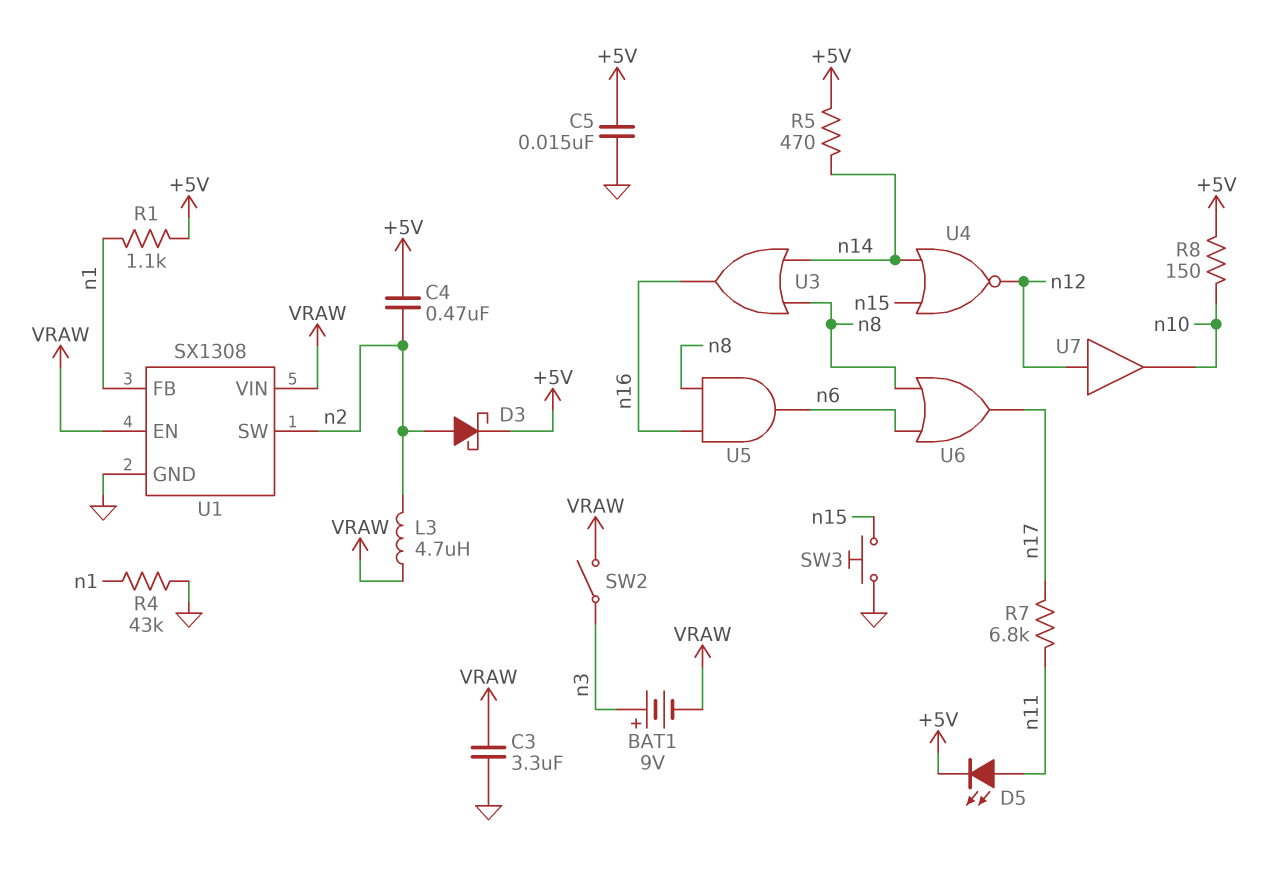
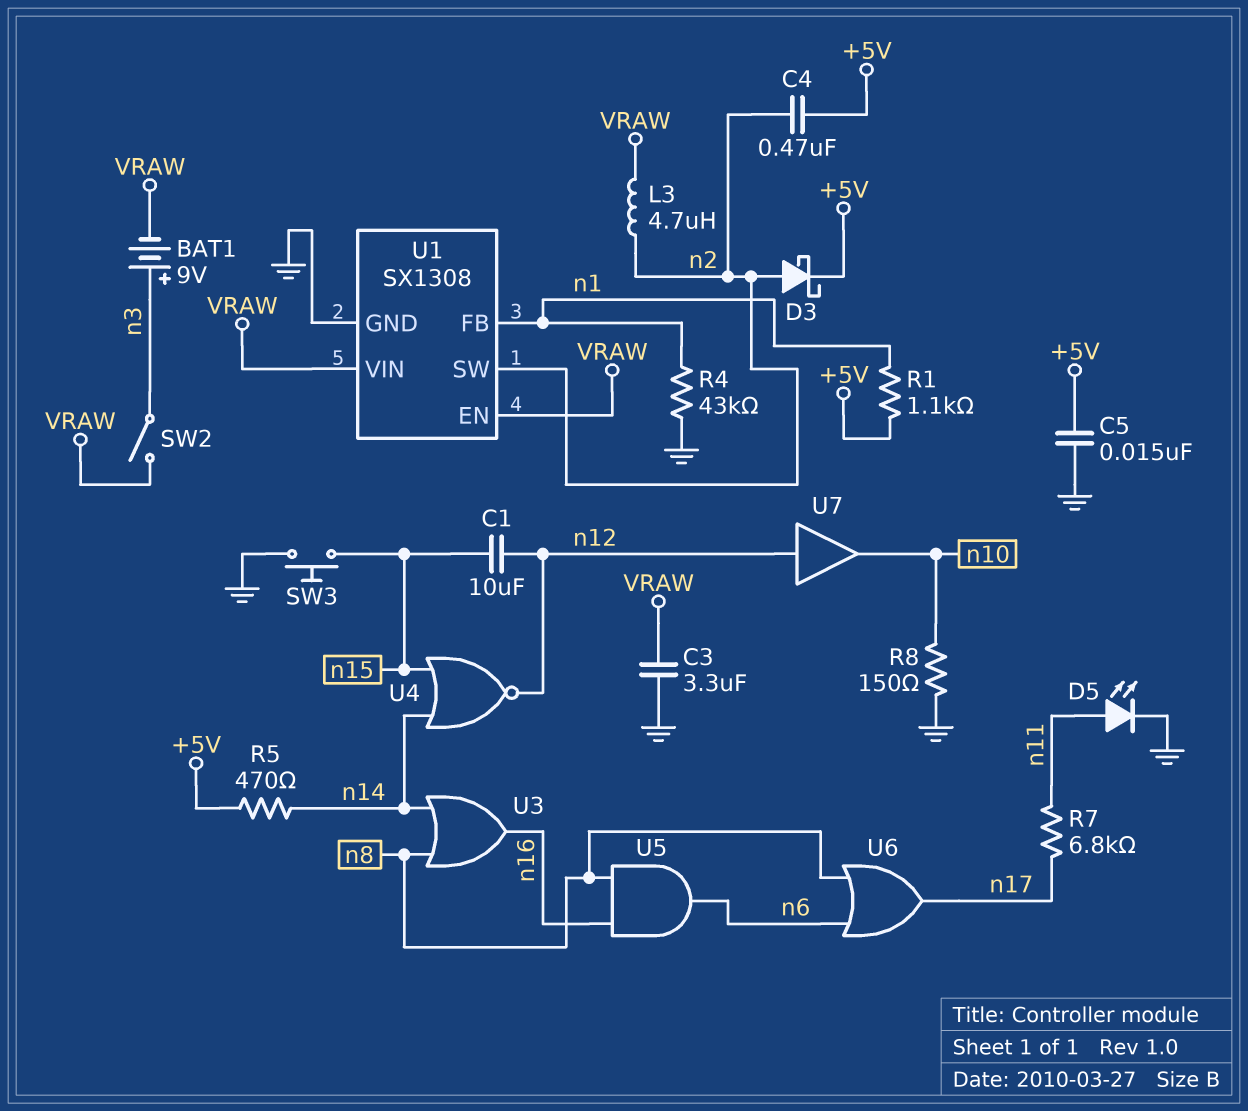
C1: none -> 10uF (n12, n15)
D5: LED (A n11, K +5V) -> LED (A n11, K GND)
R8: 150 (+5V, n10) -> 150 (GND, n10)

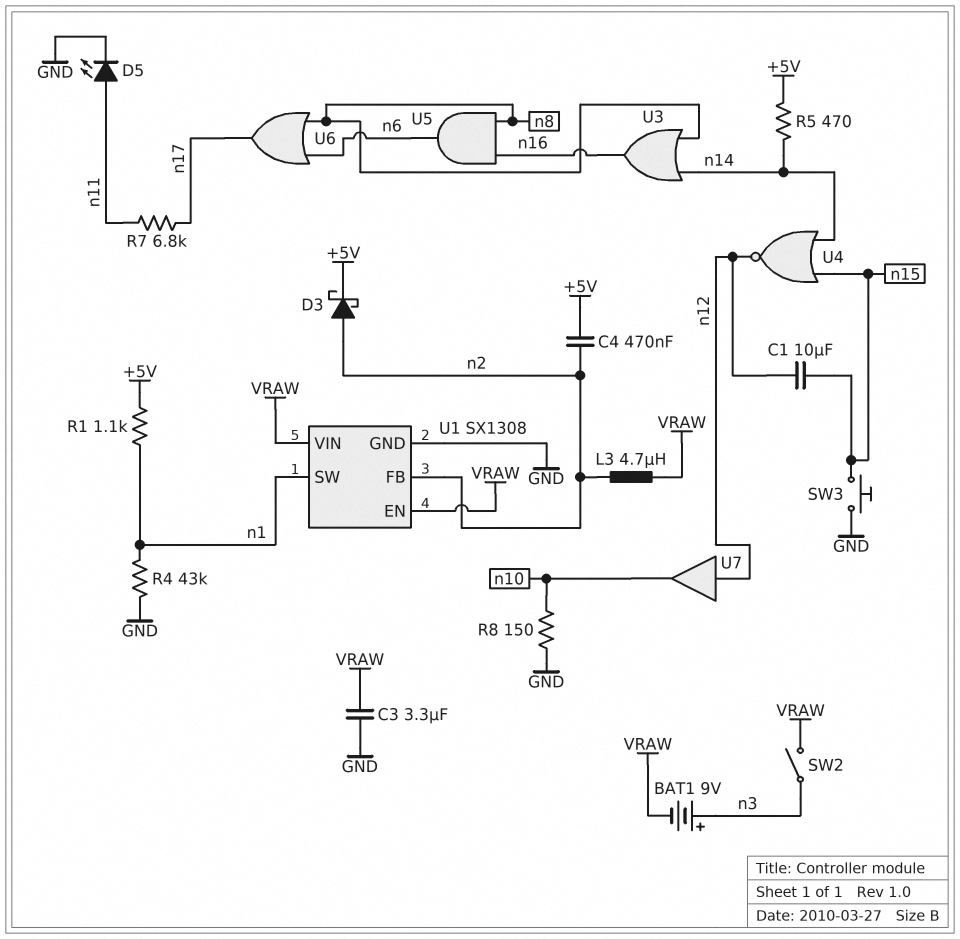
C5: 15nF (+5V, GND) -> none
U1 pin FB: n1 -> n2
U1 pin SW: n2 -> n1

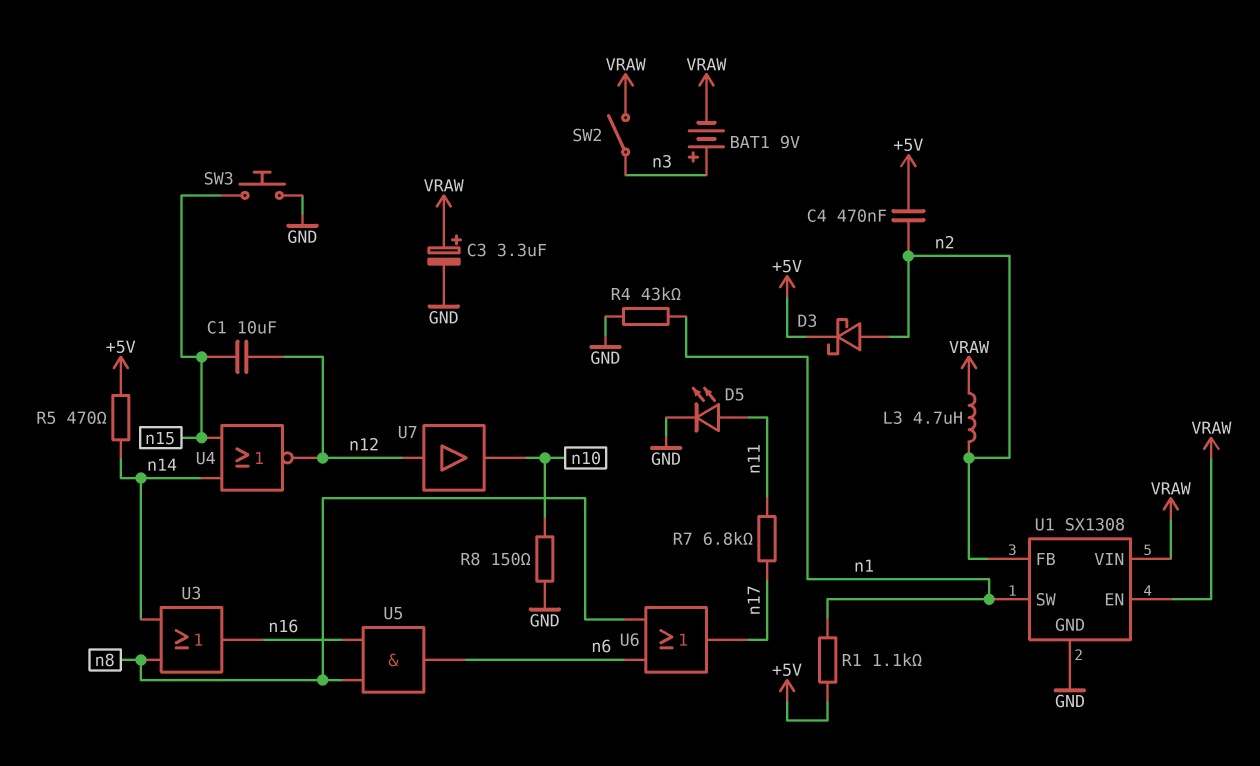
C3: 3.3uF (GND, VRAW) -> 3.3uF (plus VRAW, minus GND)

